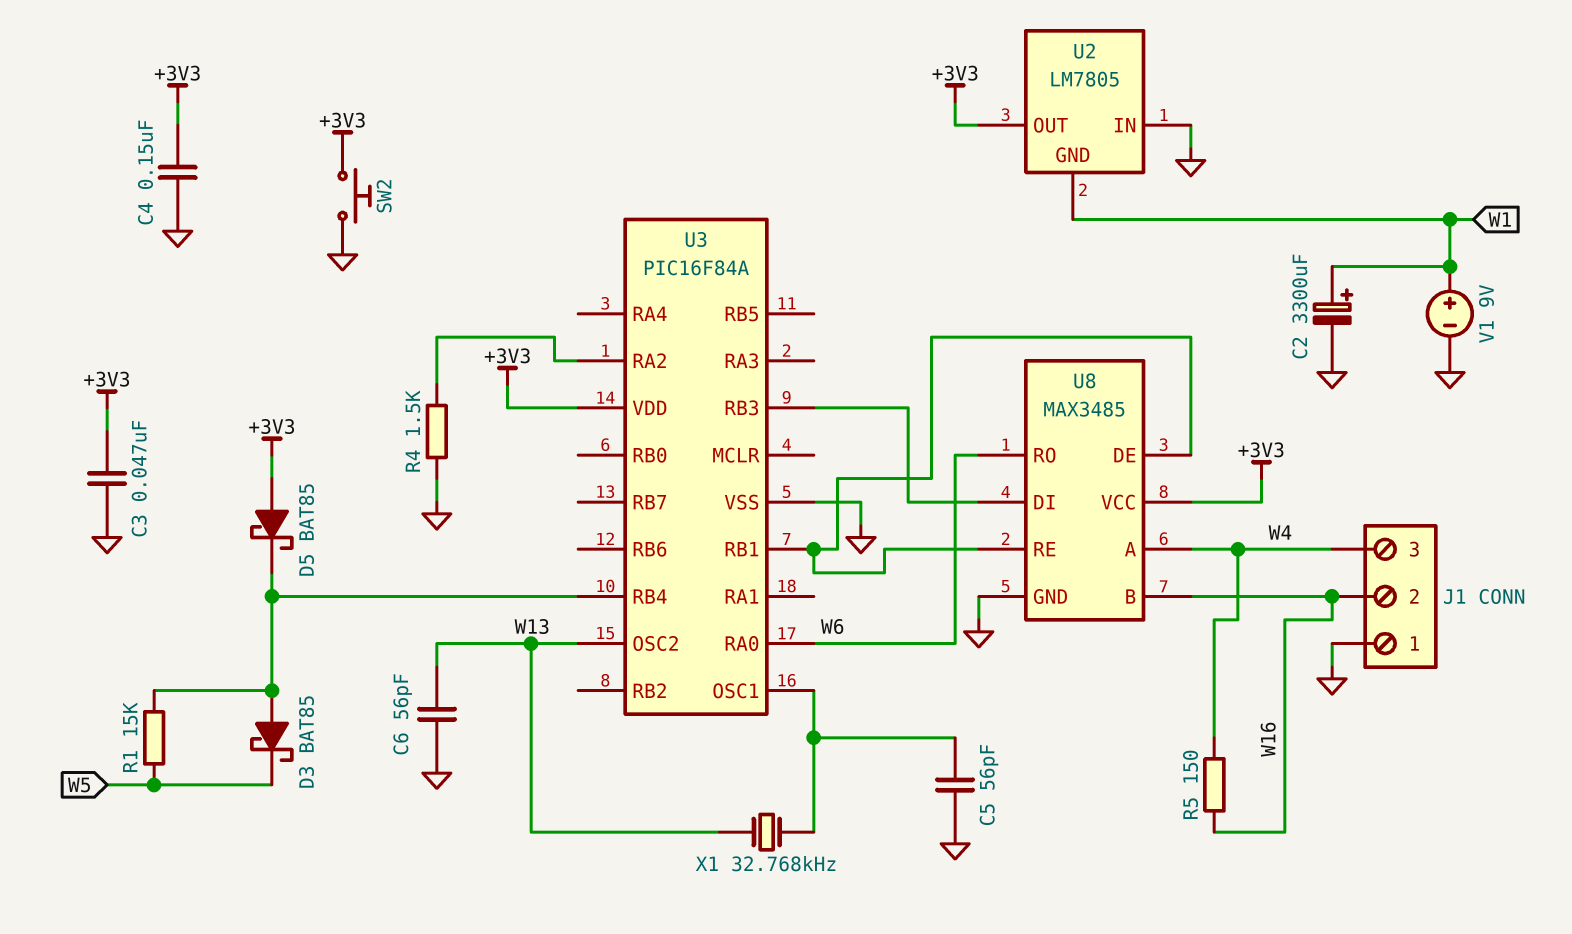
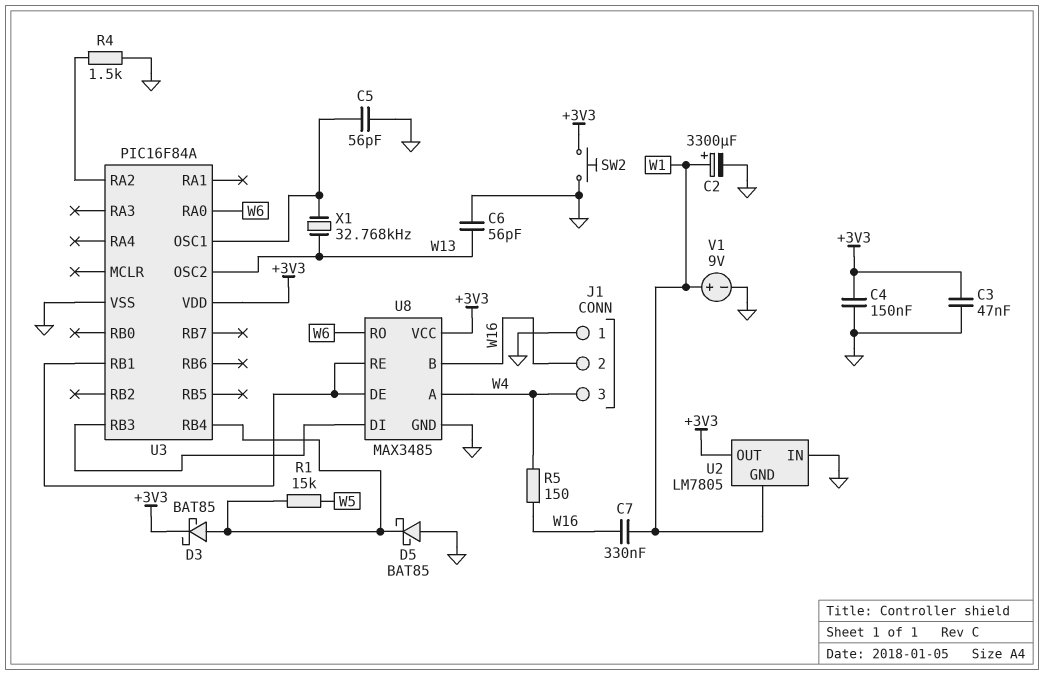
C7: none -> 330nF (W1, W16)
D3: schottky BAT85 (A U3/RB4, K W5) -> schottky BAT85 (A U3/RB4, K +3V3)
D5: schottky BAT85 (A +3V3, K U3/RB4) -> schottky BAT85 (A GND, K U3/RB4)

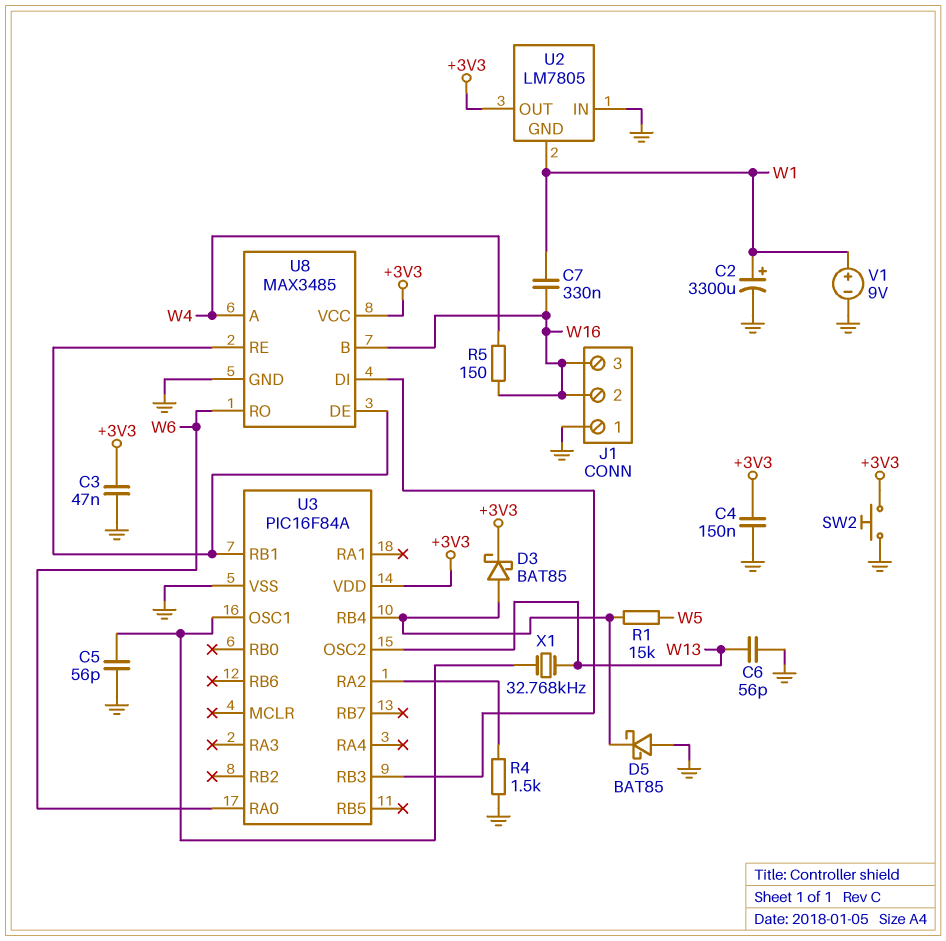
J1 pin 3: W4 -> W16

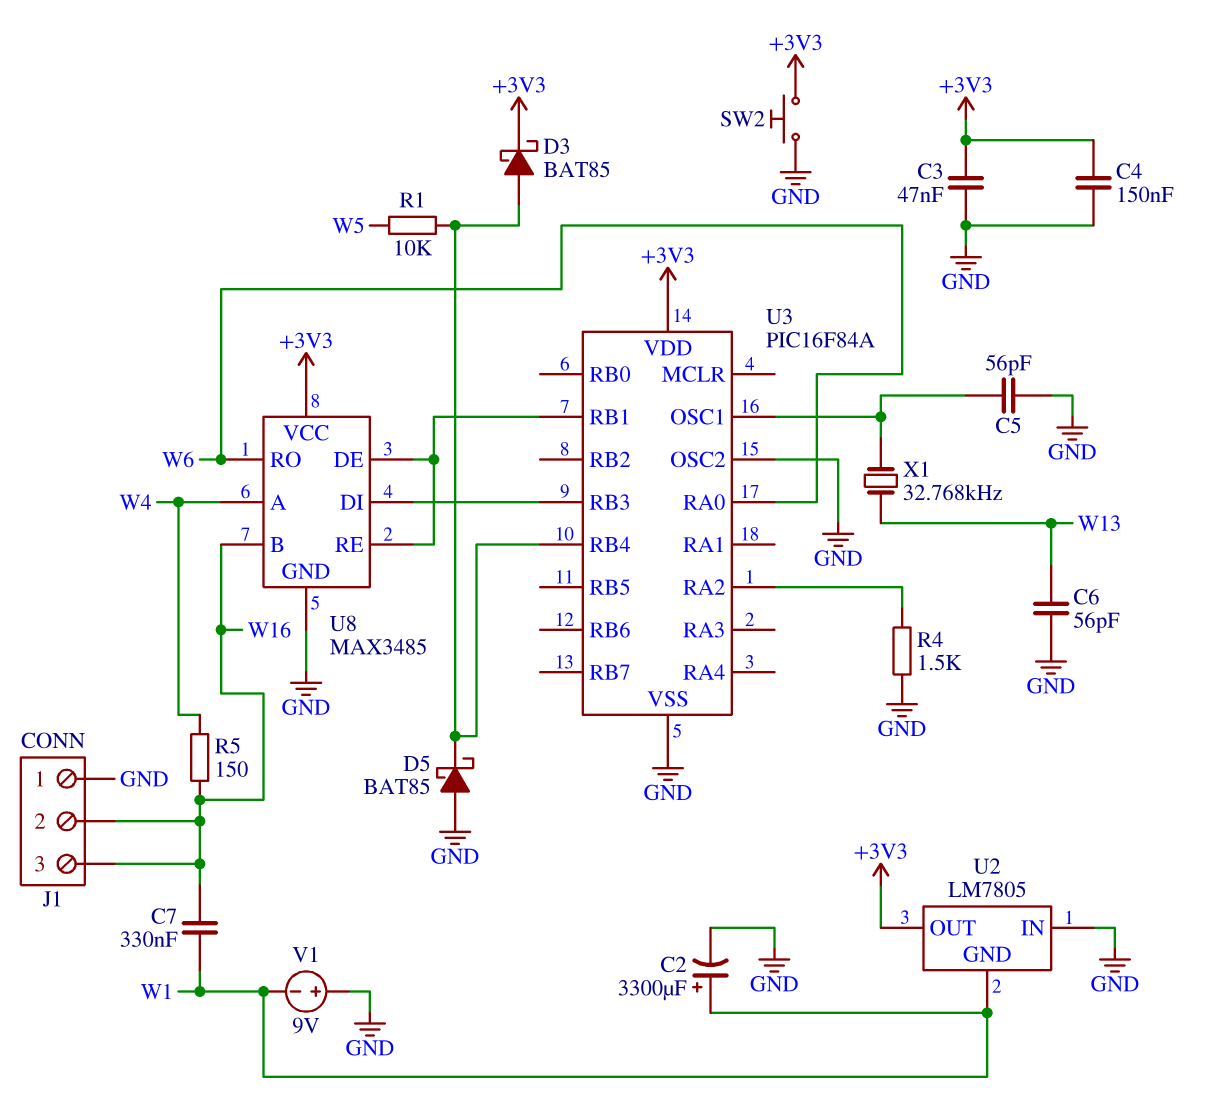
R1: 15k (U3/RB4, W5) -> 10k (U3/RB4, W5)
U3 pin OSC2: W13 -> GND
V1: 9V (plus W1, minus GND) -> 9V (plus GND, minus W1)

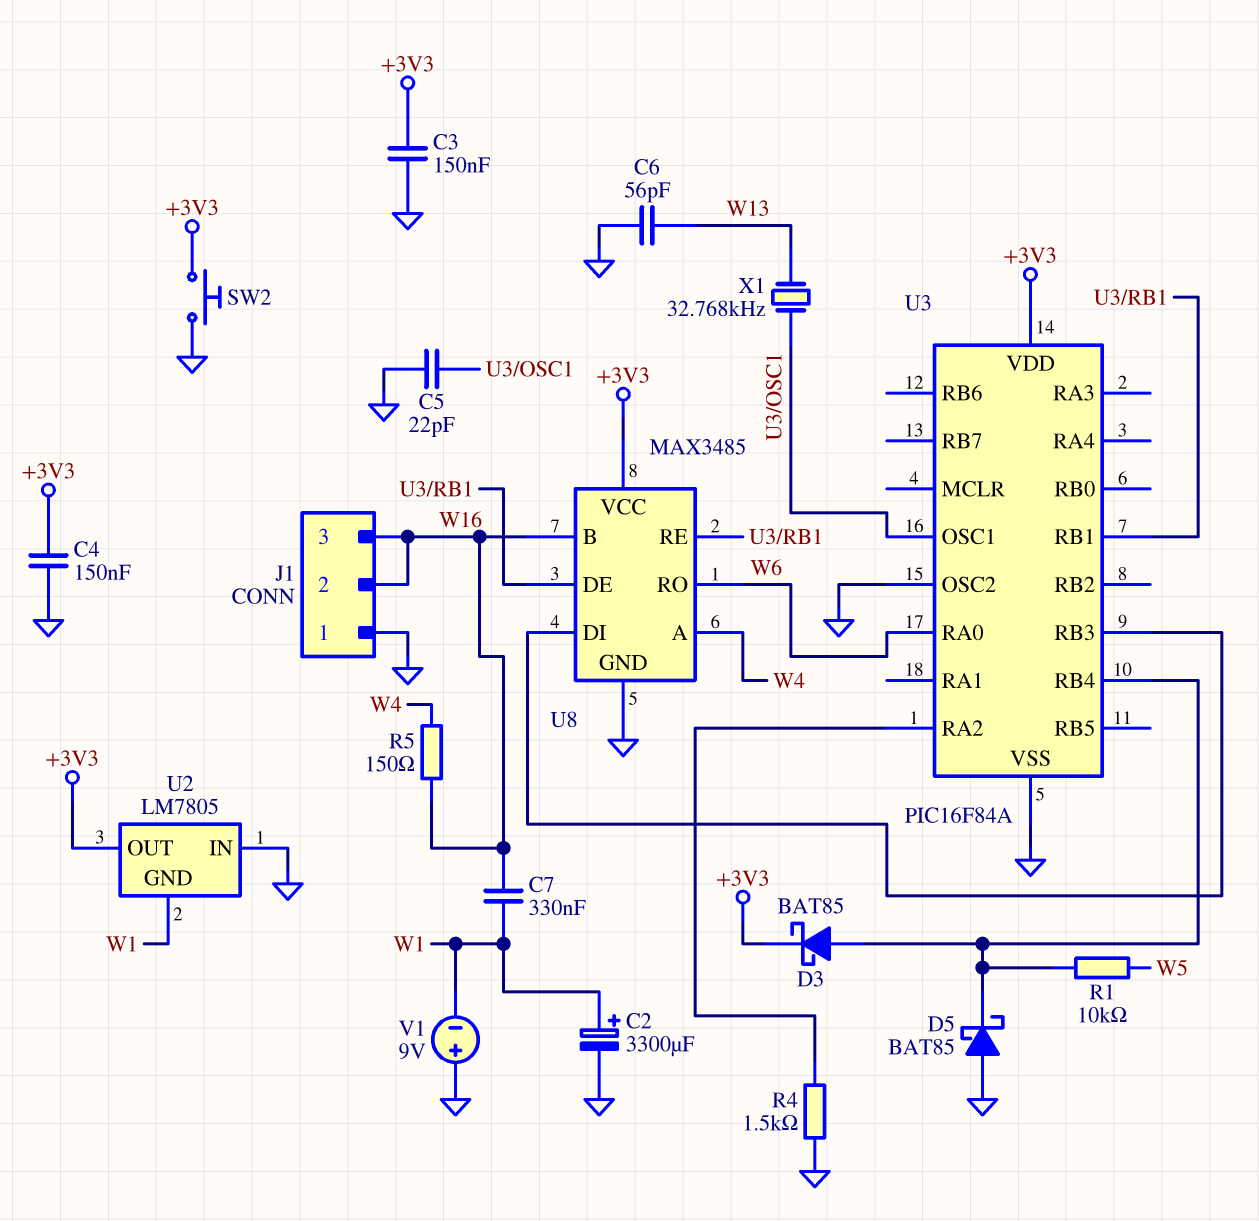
C3: 47nF (+3V3, GND) -> 150nF (+3V3, GND)
C5: 56pF (GND, U3/OSC1) -> 22pF (GND, U3/OSC1)

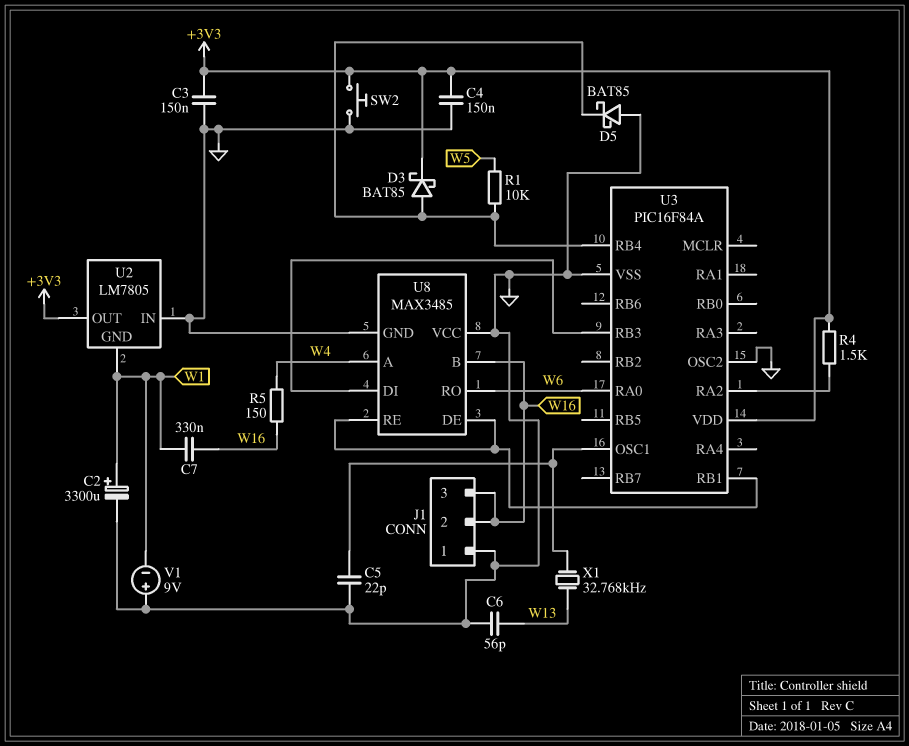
R4: 1.5k (GND, U3/RA2) -> 1.5k (+3V3, U3/RA2)
U8 pin VCC: +3V3 -> GND

